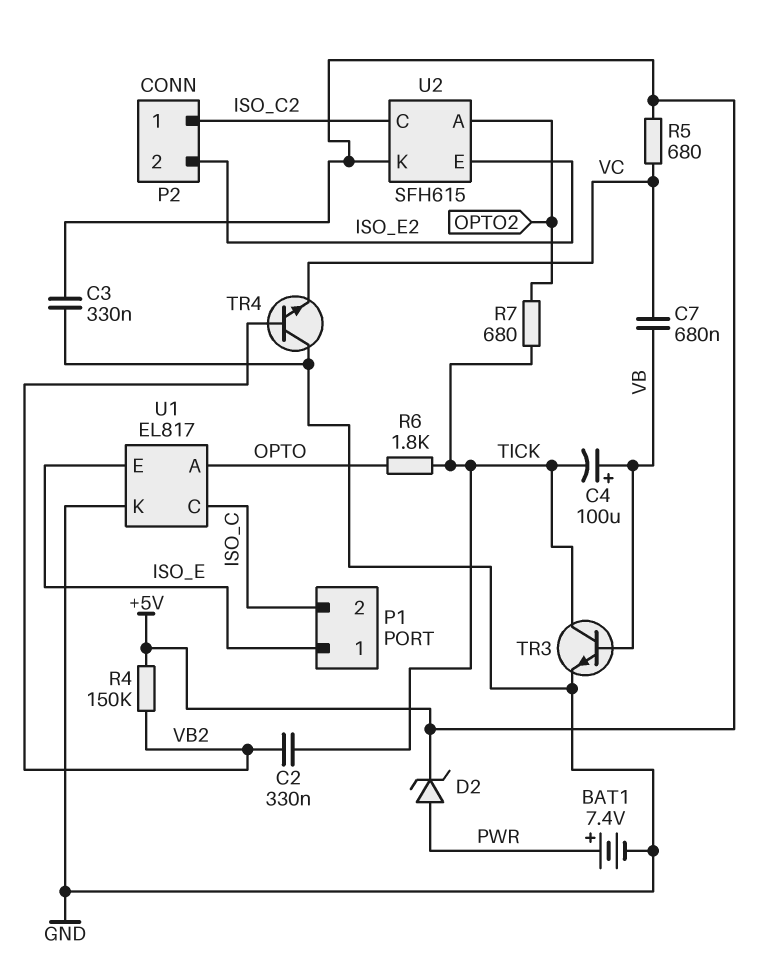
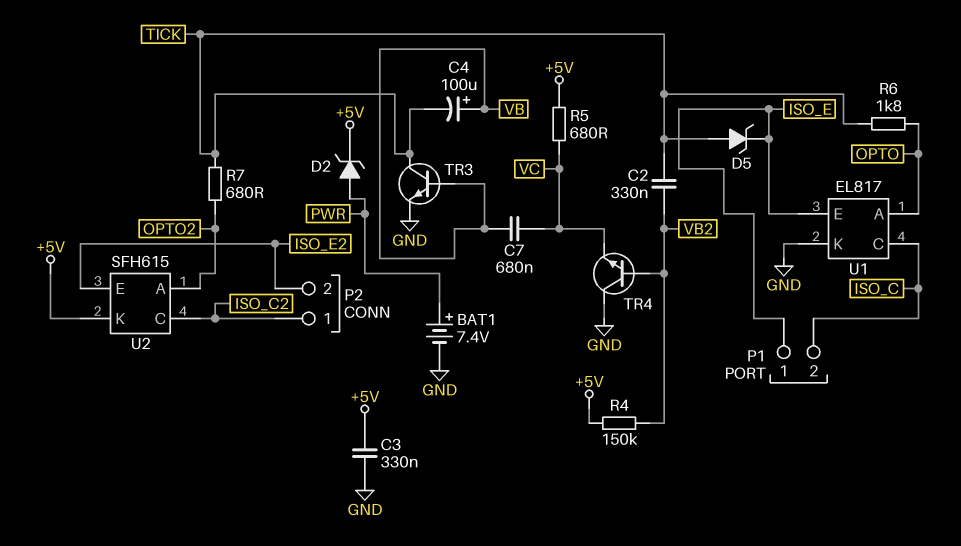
D5: none -> zener (A TICK, K ISO_E)

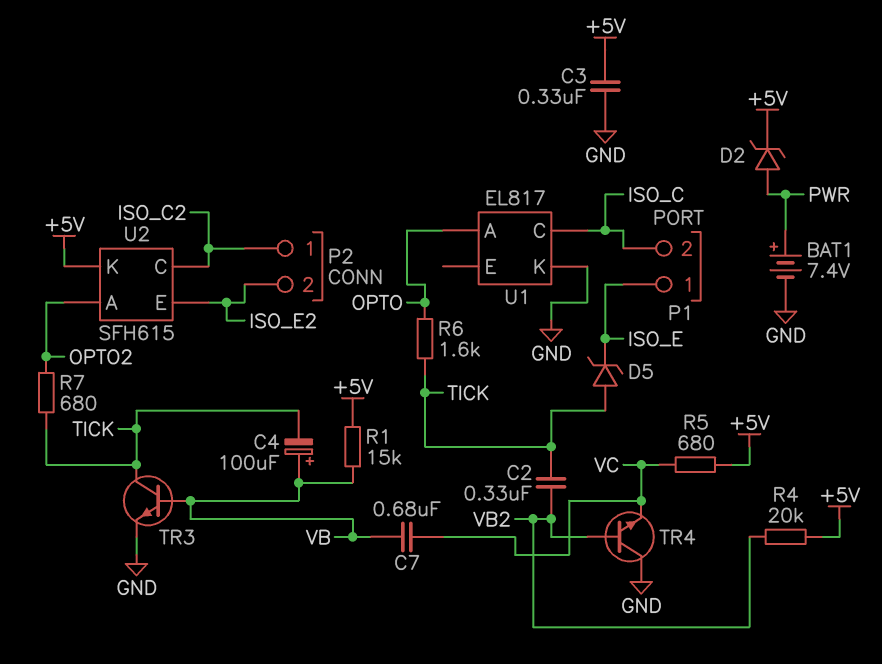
R1: none -> 15k (+5V, VB)
R4: 150k (+5V, VB2) -> 20k (+5V, VB2)
R6: 1.8k (OPTO, TICK) -> 1.6k (OPTO, TICK)
U1 pin E: ISO_E -> none

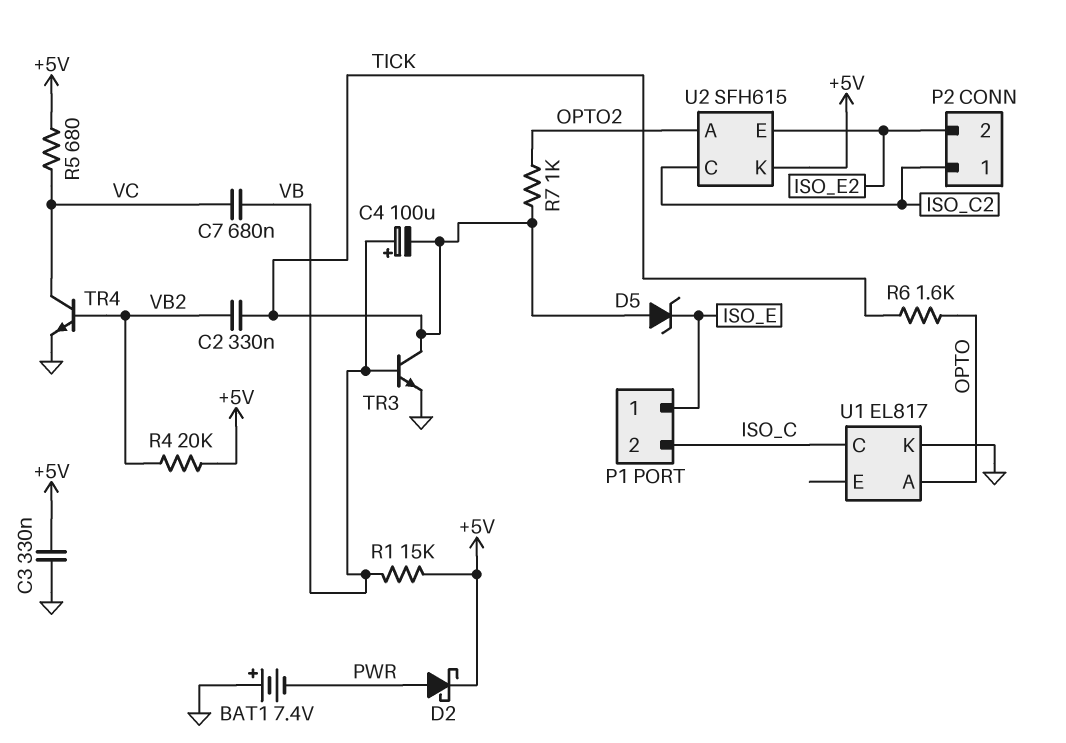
BAT1: 7.4V (plus PWR, minus GND) -> 7.4V (plus GND, minus PWR)
D2: zener (A PWR, K +5V) -> schottky (A PWR, K +5V)
R7: 680 (OPTO2, TICK) -> 1k (OPTO2, TICK)
TR4: NPN (B VB2, C GND, E VC) -> NPN (B VB2, C VC, E GND)

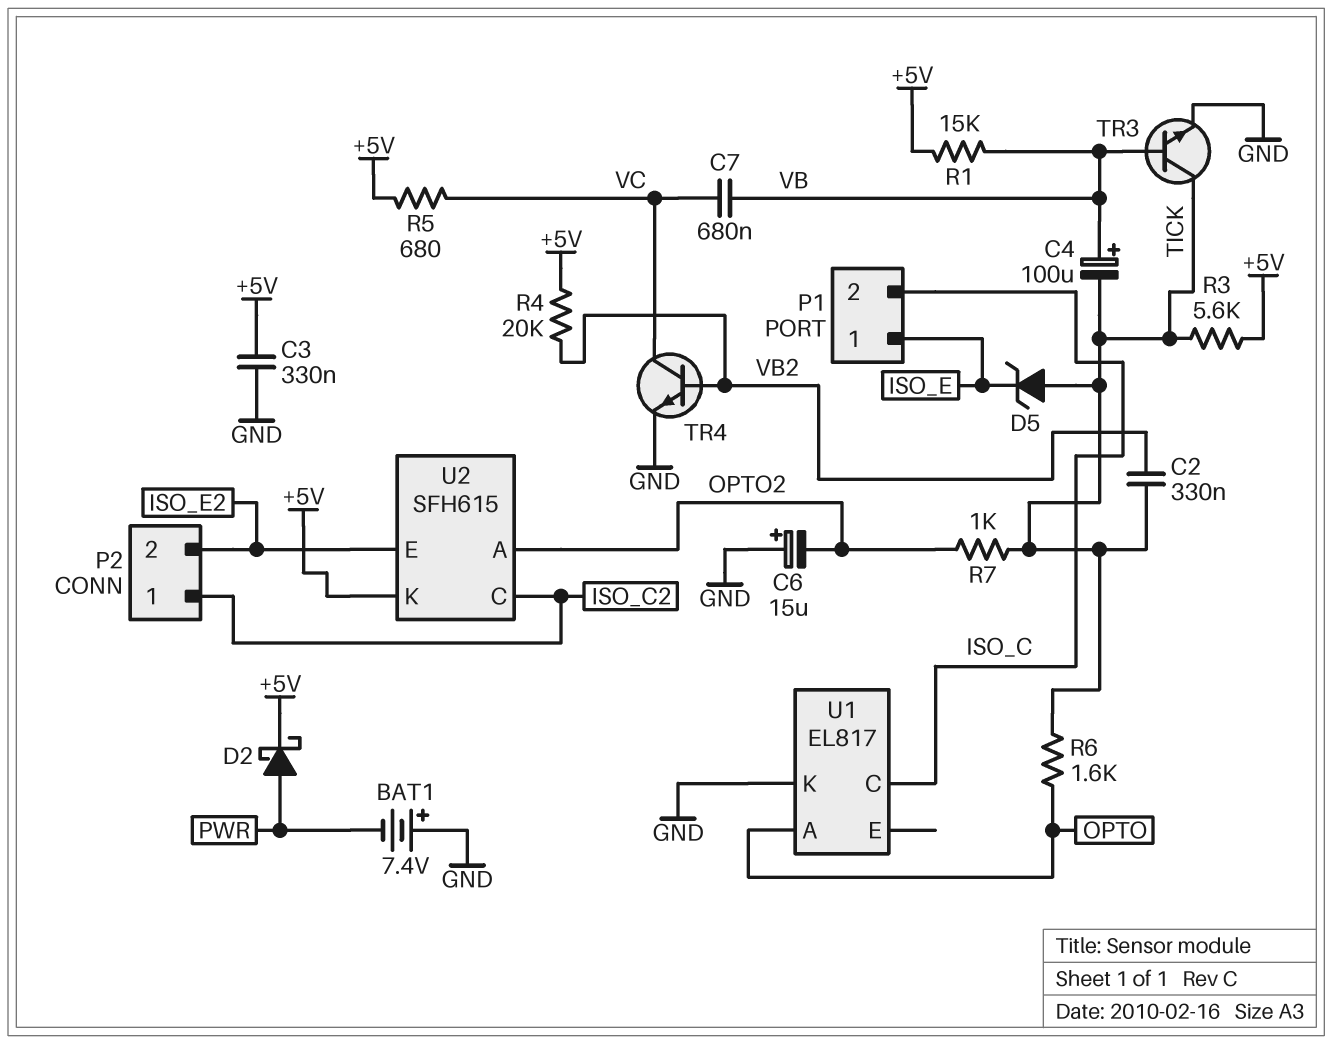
C6: none -> 15uF (plus GND, minus OPTO2)
R3: none -> 5.6k (+5V, TICK)

